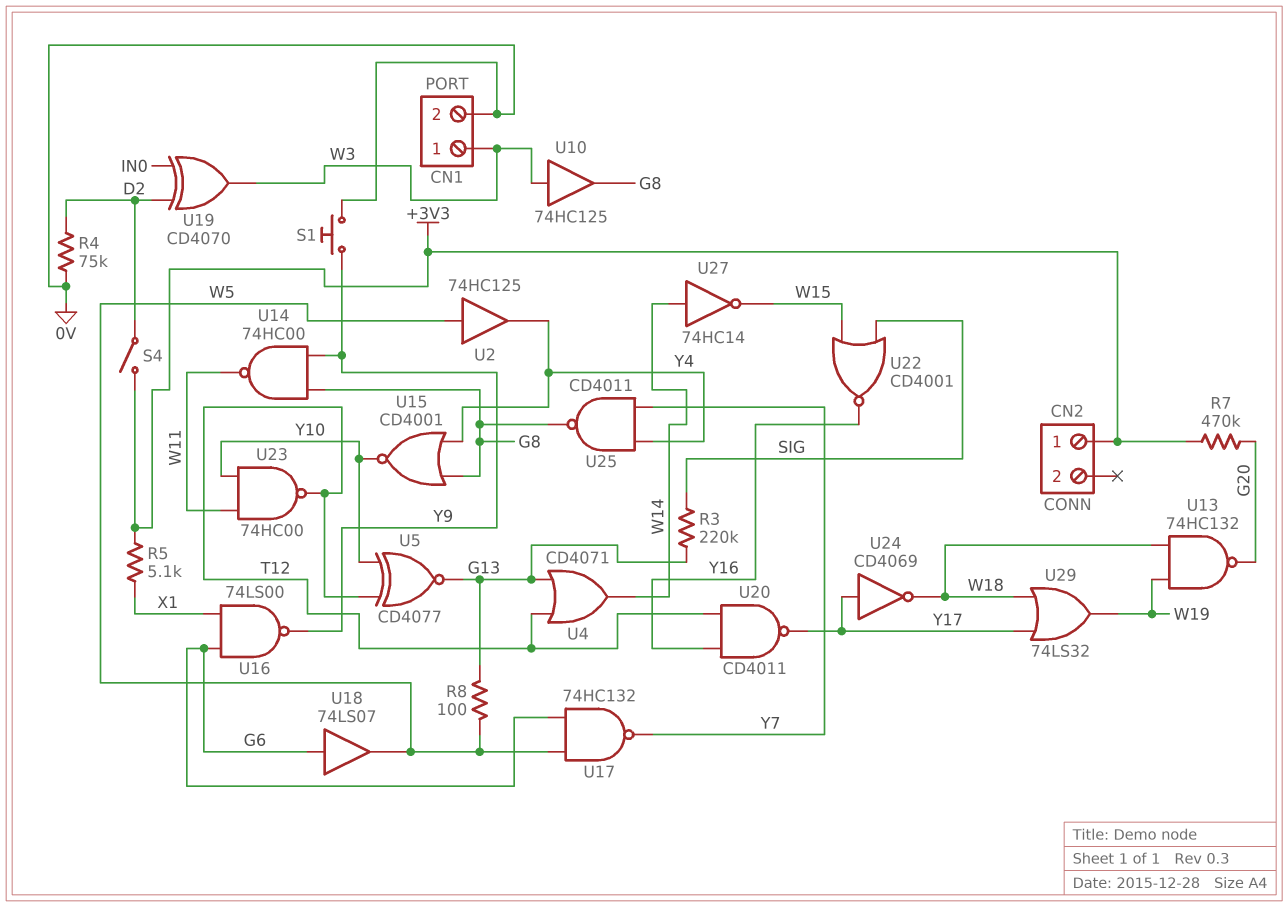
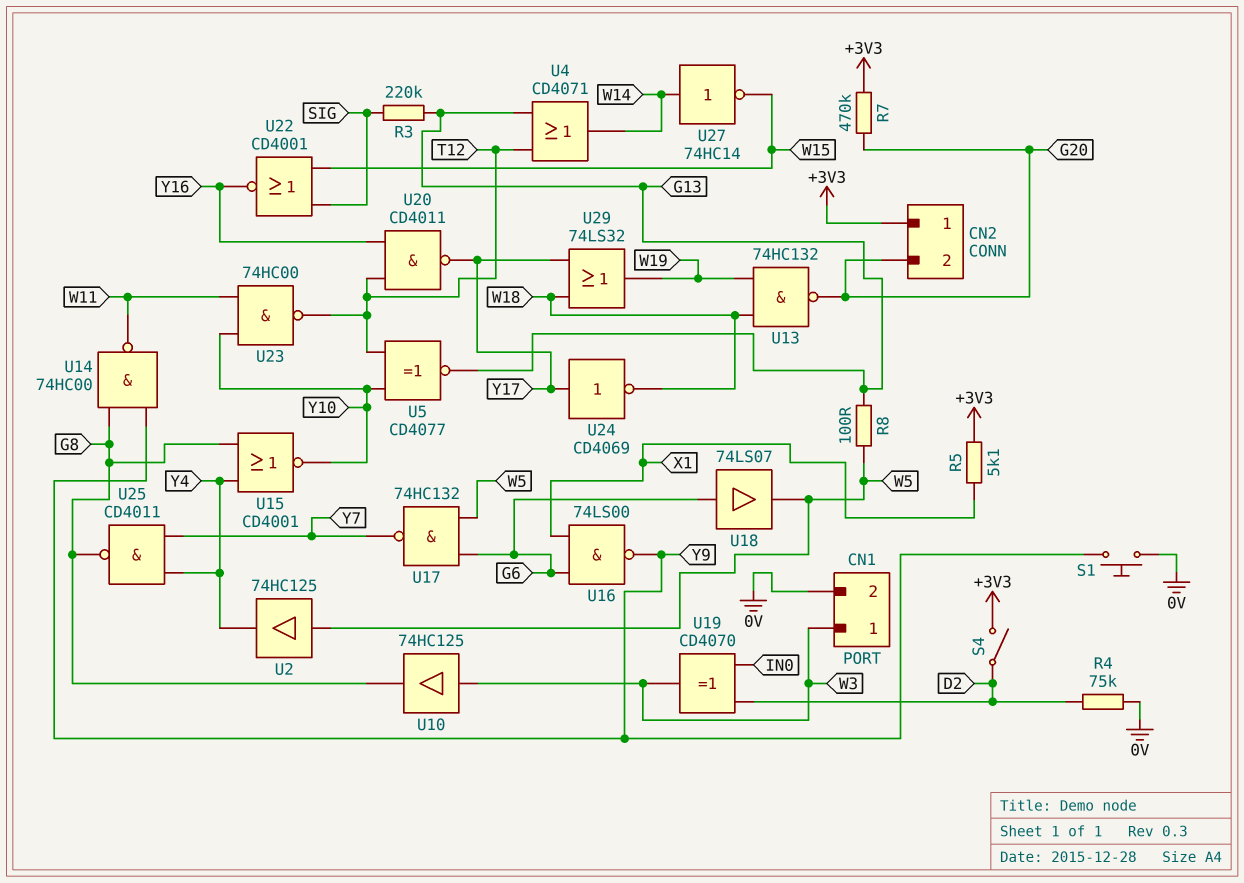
CN2 pin 2: none -> G20

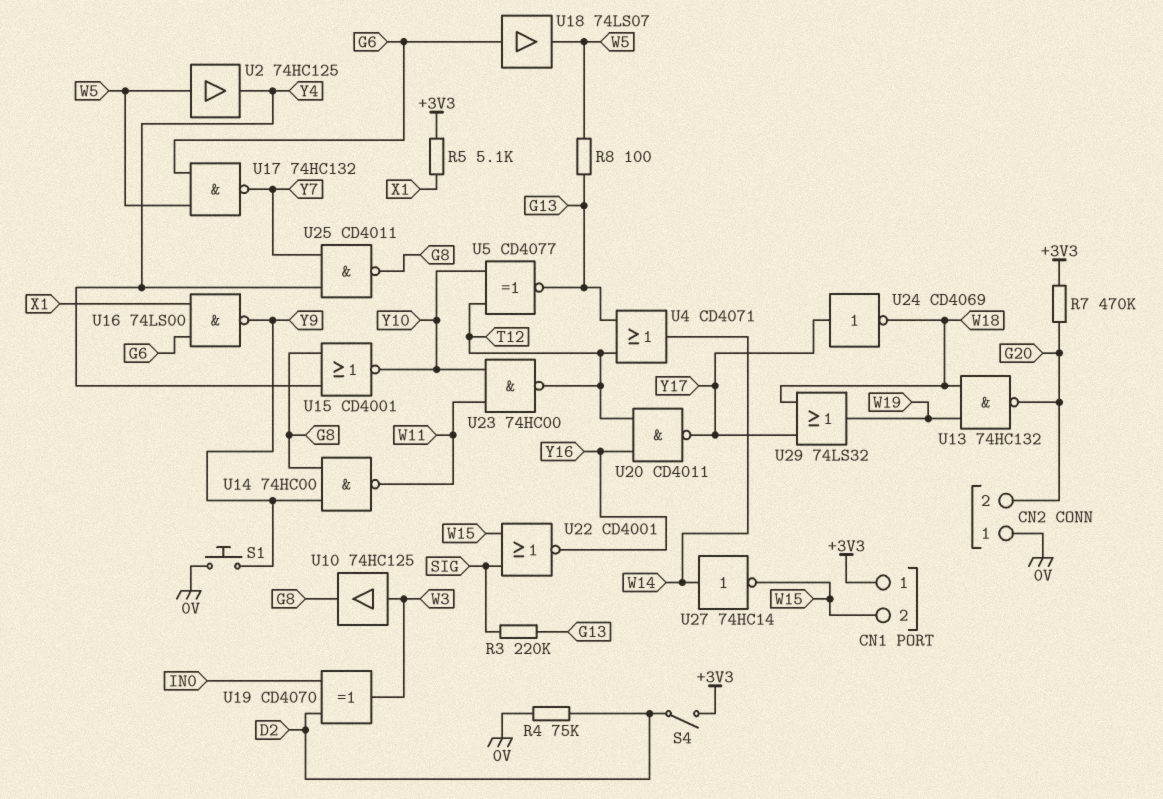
CN1 pin 1: W3 -> +3V3
CN1 pin 2: 0V -> W15
CN2 pin 1: +3V3 -> 0V

